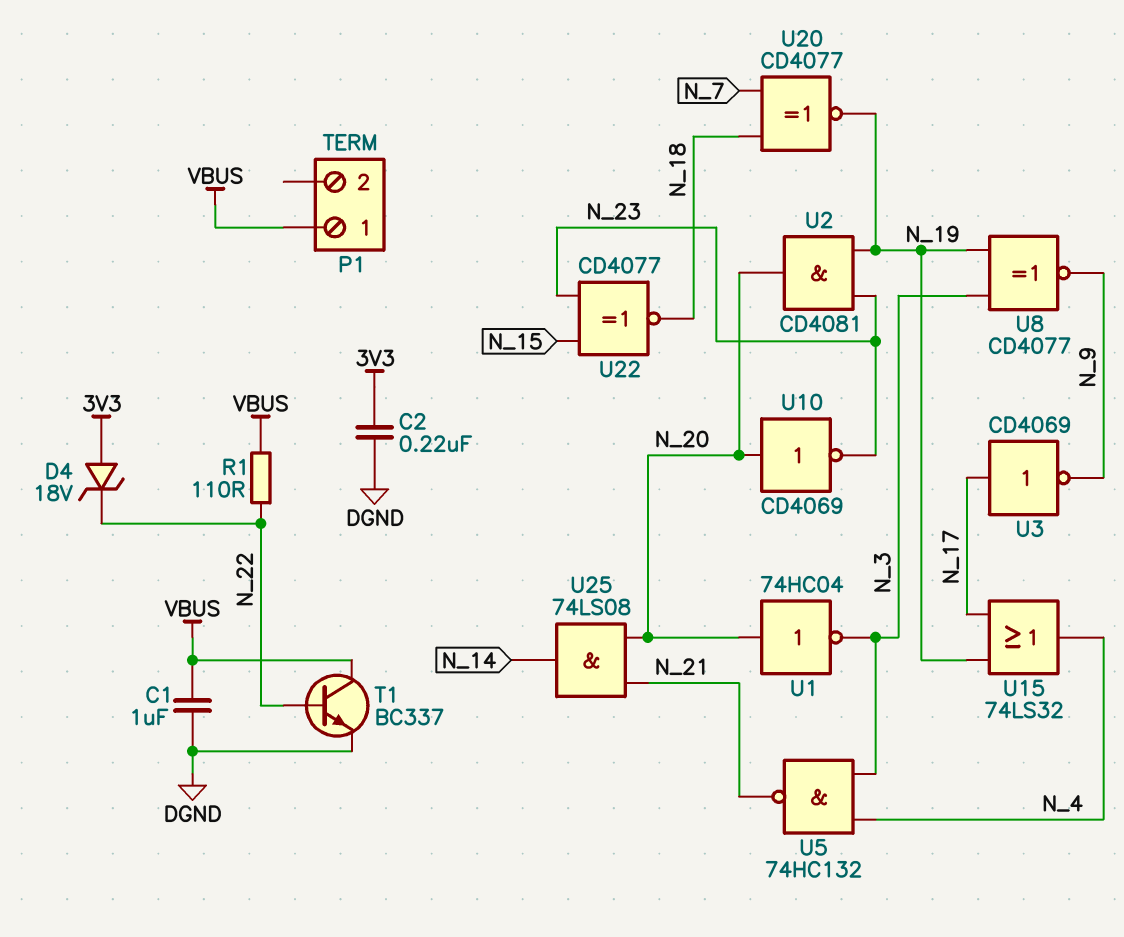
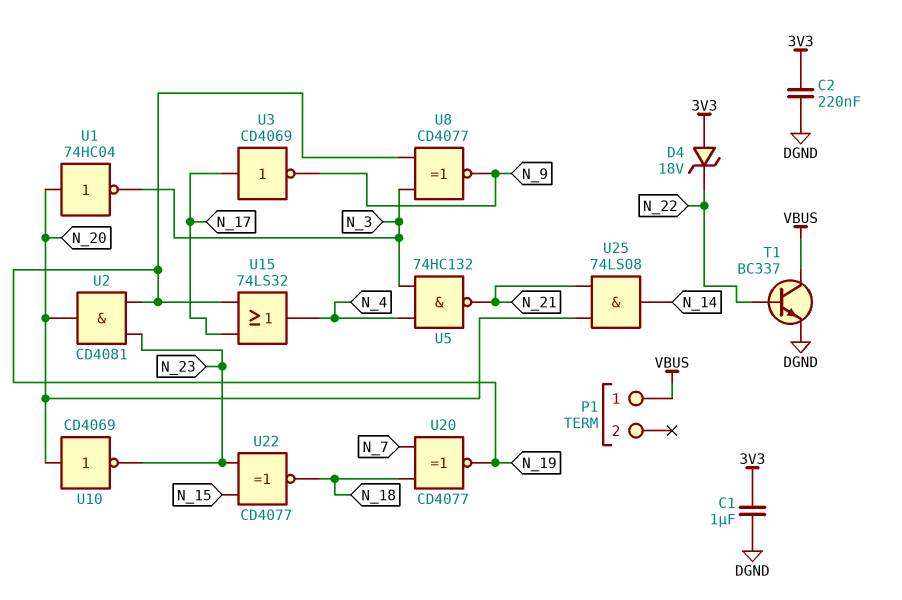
C1: 1uF (DGND, VBUS) -> 1uF (3V3, DGND)
R1: 110 (N_22, VBUS) -> none

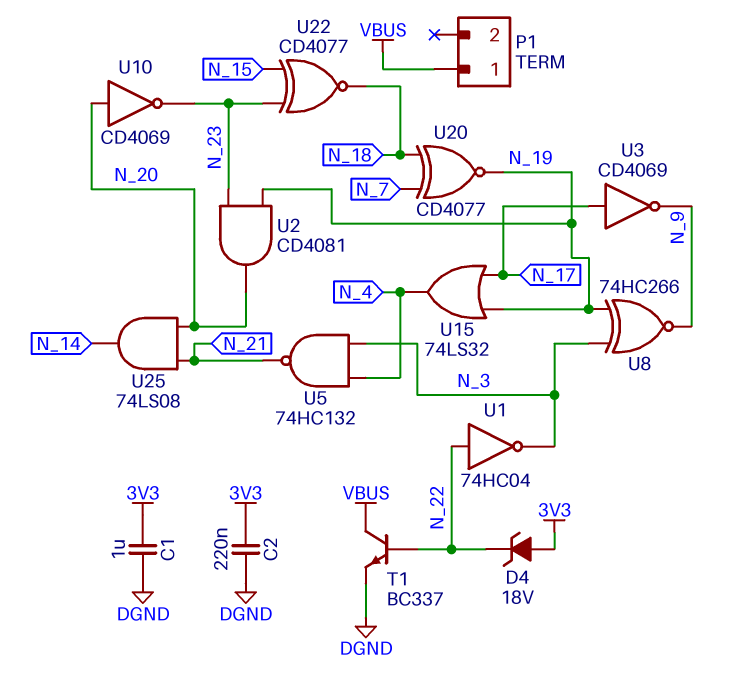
U1: NOT 74HC04 (in N_20, out N_3) -> NOT 74HC04 (in N_22, out N_3)
U8: XNOR CD4077 (in N_3, in N_19, out N_9) -> XNOR 74HC266 (in N_3, in N_19, out N_9)

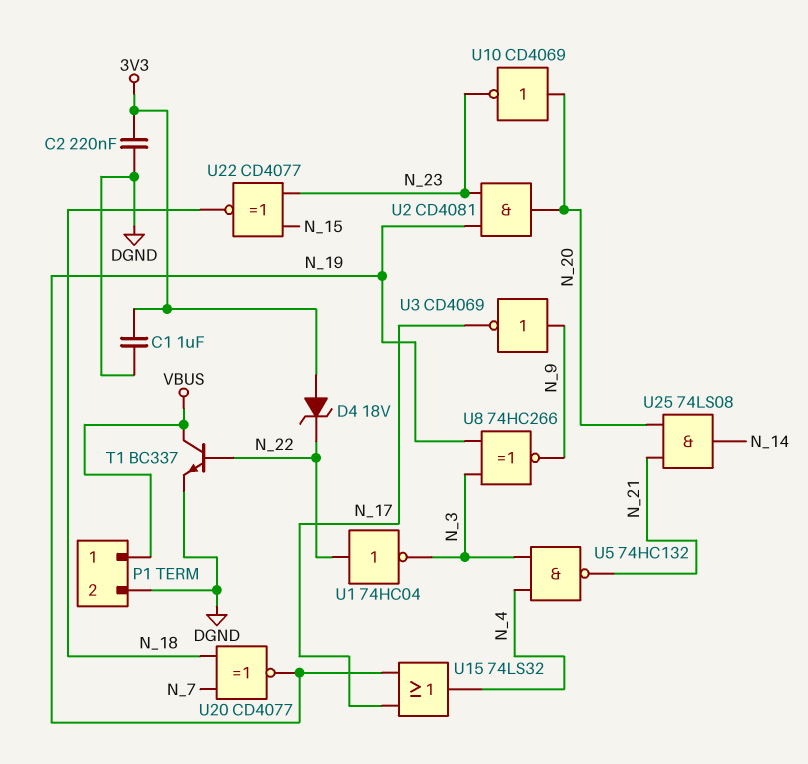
P1 pin 2: none -> DGND
U3: NOT CD4069 (in N_17, out N_9) -> NOT CD4069 (in N_9, out N_17)

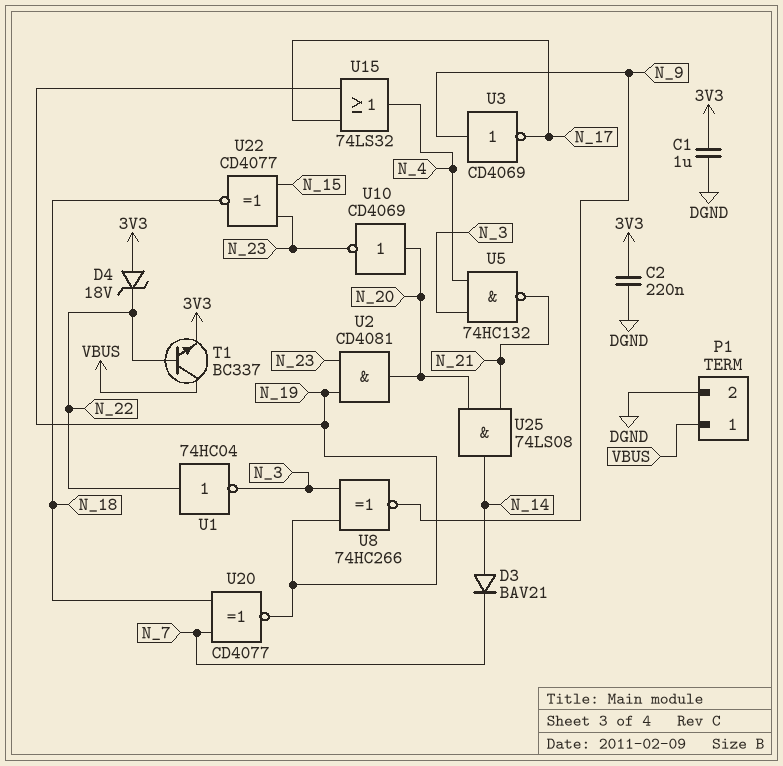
D3: none -> diode BAV21 (A N_14, K N_7)
T1: NPN BC337 (B N_22, C VBUS, E DGND) -> NPN BC337 (B N_22, C VBUS, E 3V3)

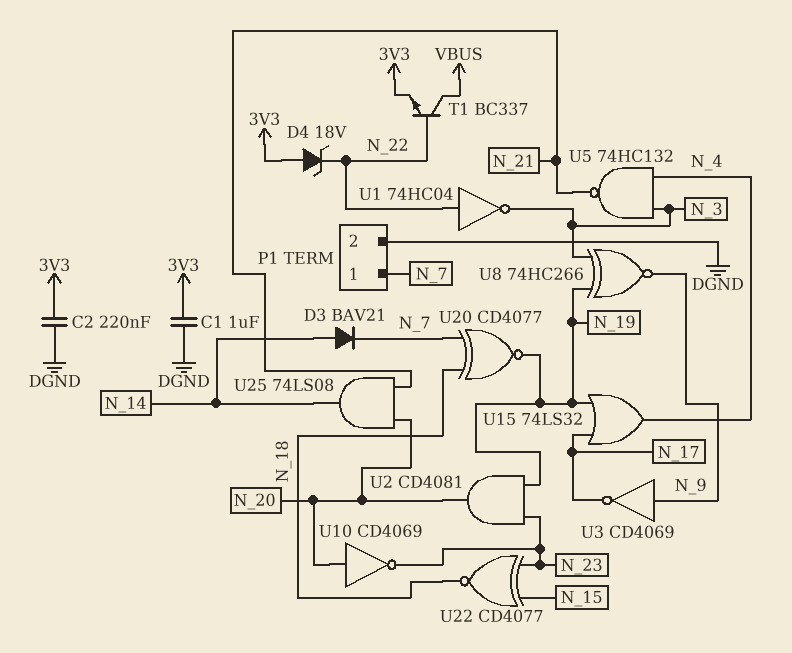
P1 pin 1: VBUS -> N_7

